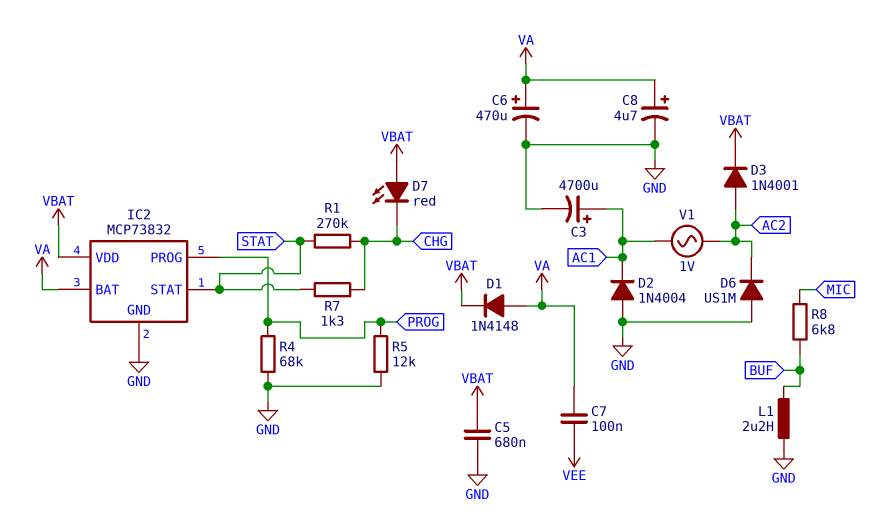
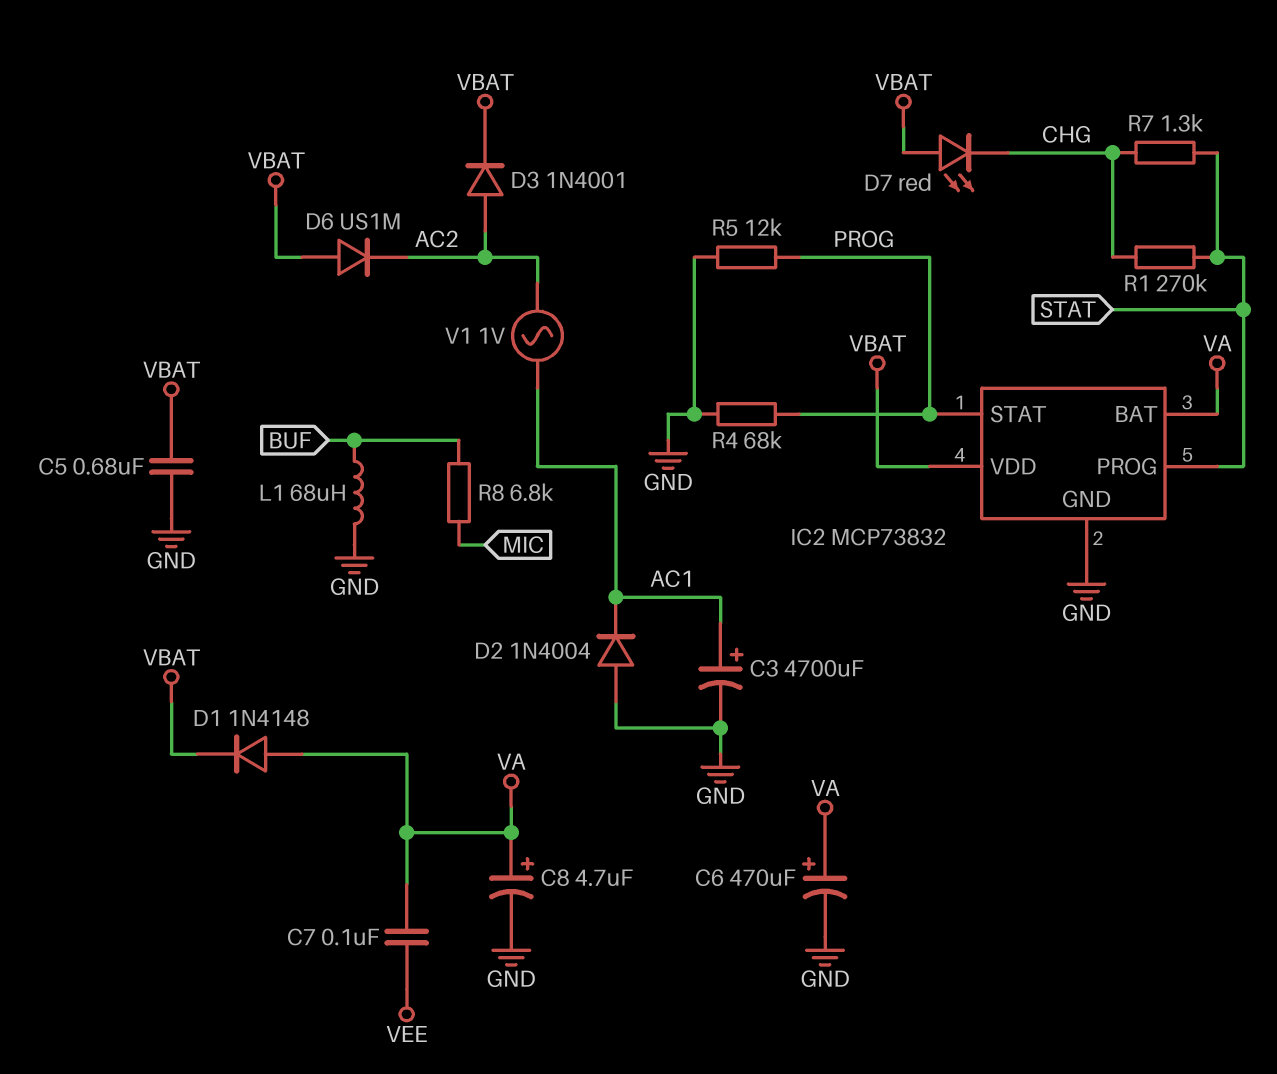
D6: diode US1M (A GND, K AC2) -> diode US1M (A VBAT, K AC2)
IC2 pin PROG: PROG -> STAT
IC2 pin STAT: STAT -> PROG
L1: 2.2uH (BUF, GND) -> 68uH (BUF, GND)

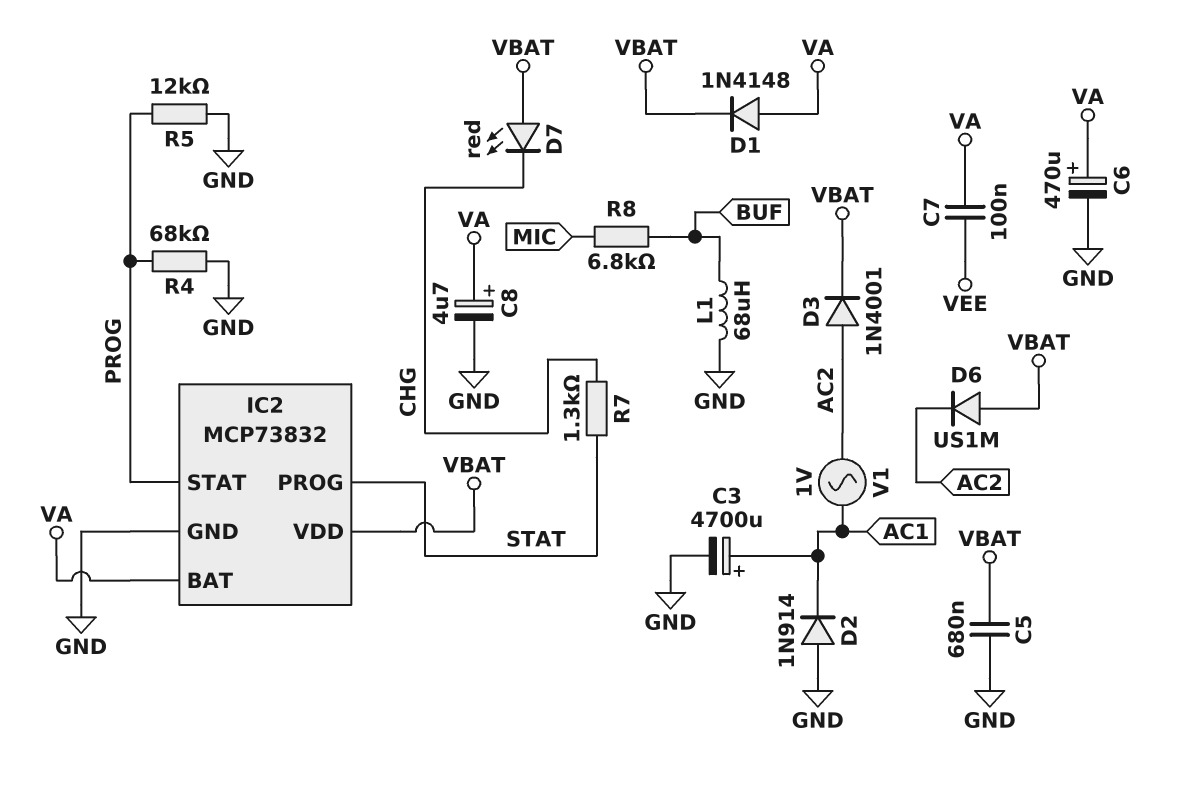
D2: diode 1N4004 (A GND, K AC1) -> diode 1N914 (A GND, K AC1)
R1: 270k (CHG, STAT) -> none

